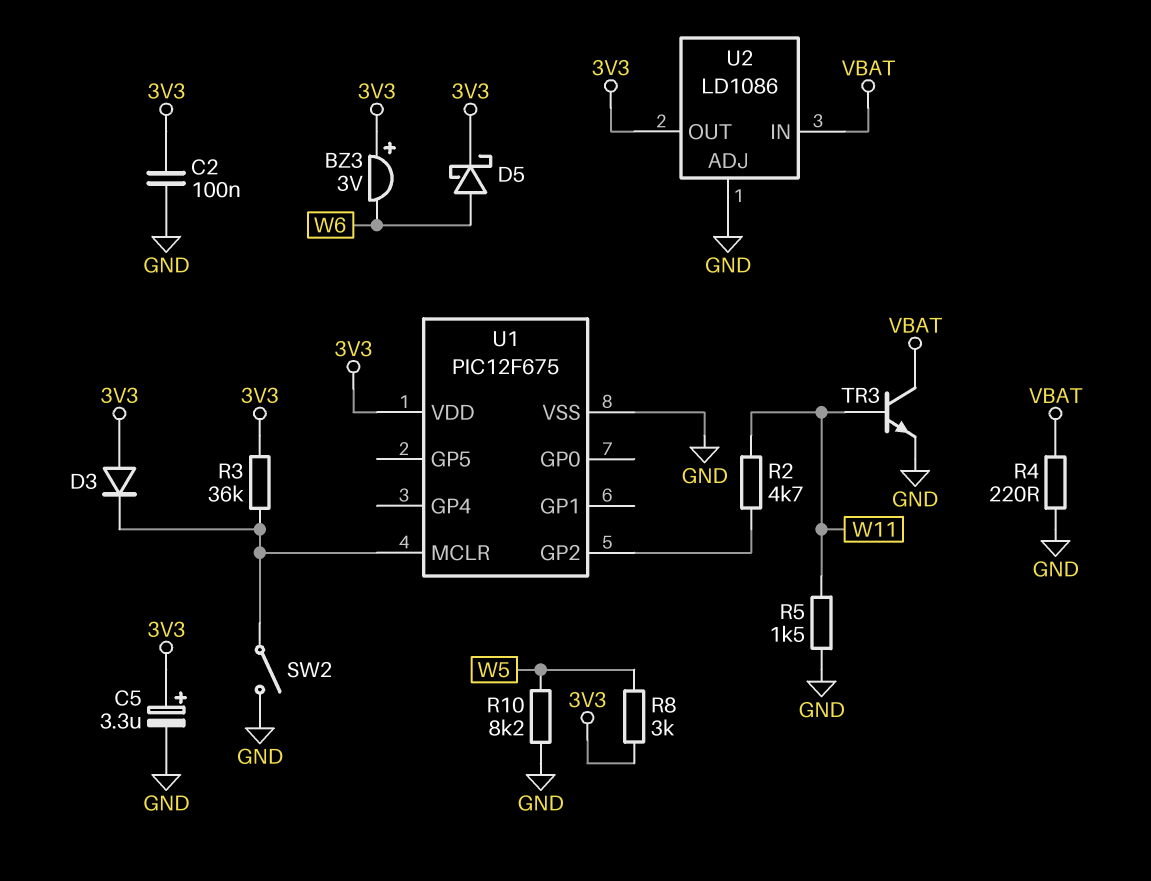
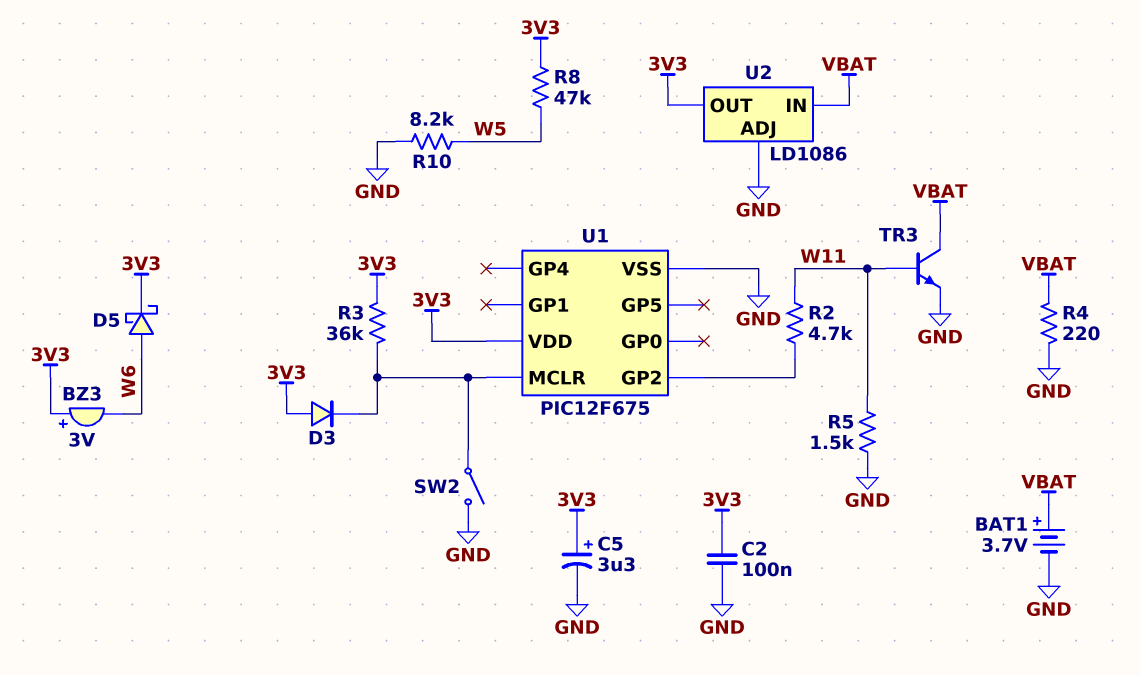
BAT1: none -> 3.7V (plus VBAT, minus GND)
R8: 3k (3V3, W5) -> 47k (3V3, W5)

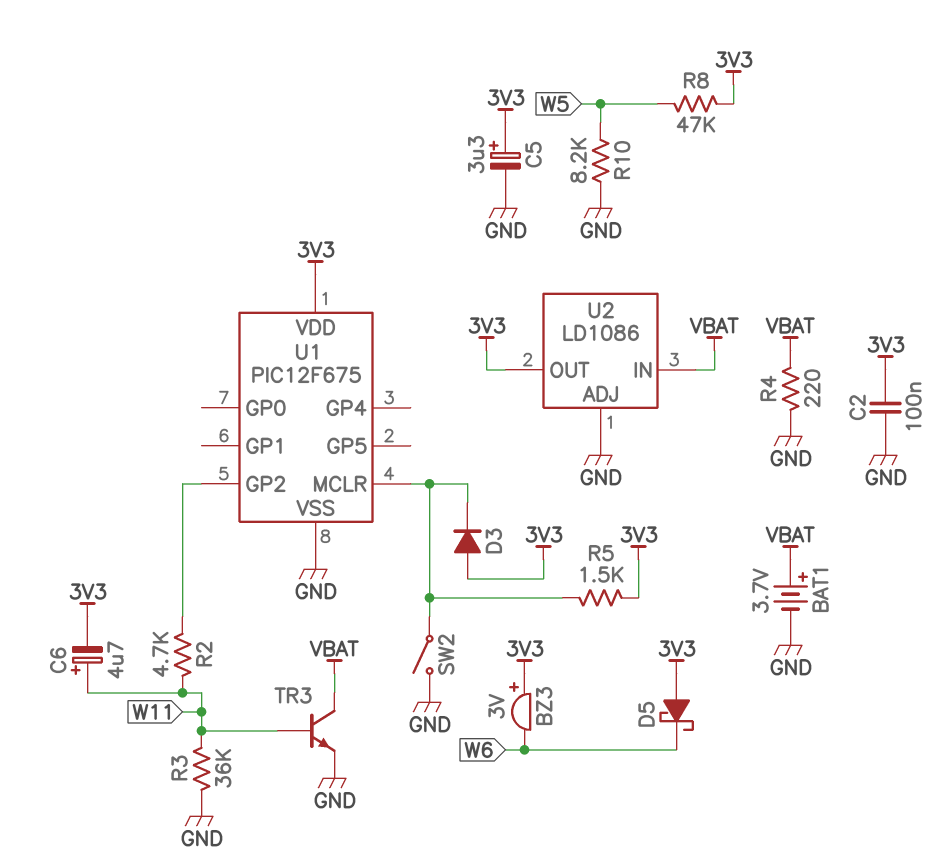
C6: none -> 4.7uF (plus W11, minus 3V3)
D5: schottky (A W6, K 3V3) -> schottky (A 3V3, K W6)
R3: 36k (3V3, U1/MCLR) -> 36k (GND, W11)
R5: 1.5k (GND, W11) -> 1.5k (3V3, U1/MCLR)

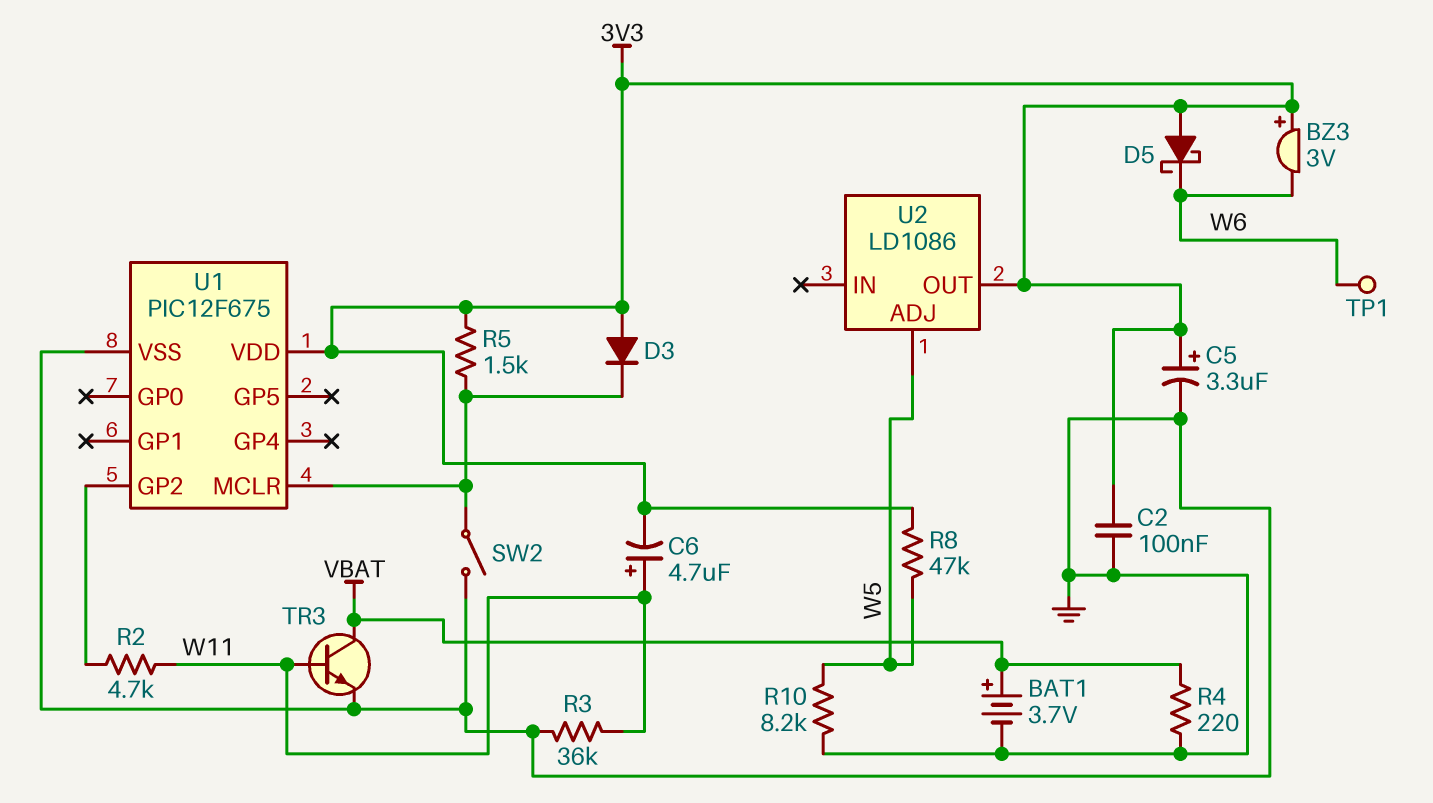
TP1: none -> test point (W6)
U2 pin ADJ: GND -> W5
U2 pin IN: VBAT -> none

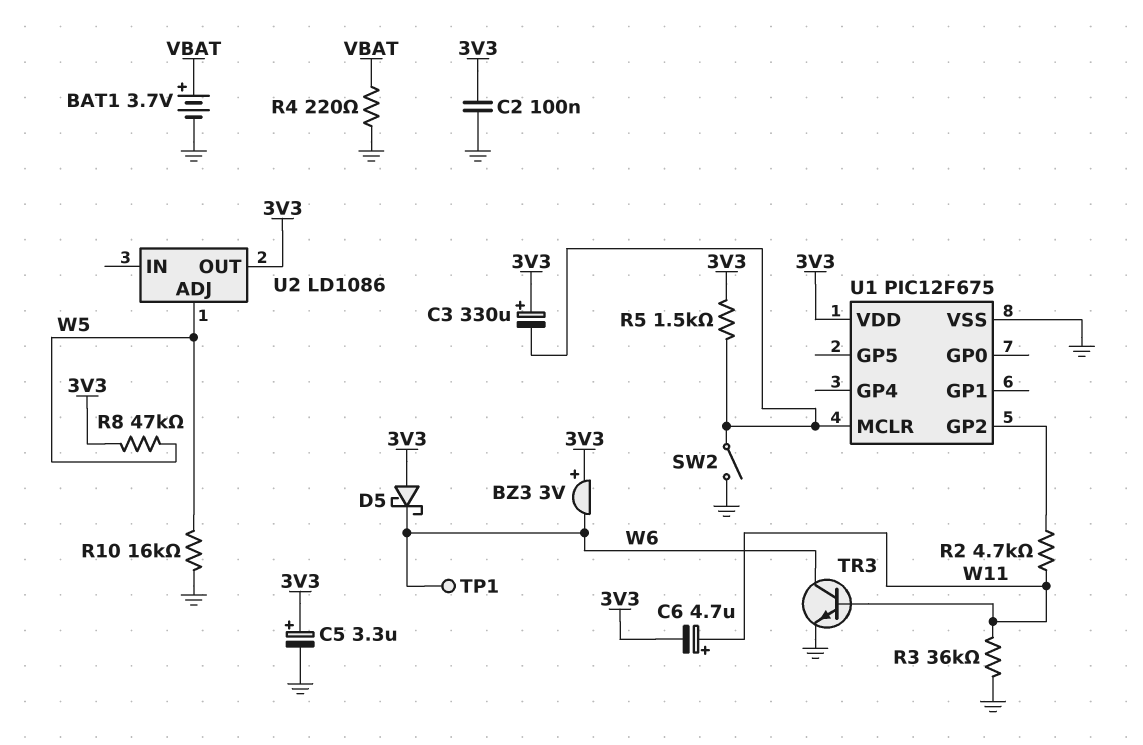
C3: none -> 330uF (plus 3V3, minus U1/MCLR)
D3: diode (A 3V3, K U1/MCLR) -> none
R10: 8.2k (GND, W5) -> 16k (GND, W5)
TR3: NPN (B W11, C VBAT, E GND) -> NPN (B W11, C W6, E GND)

